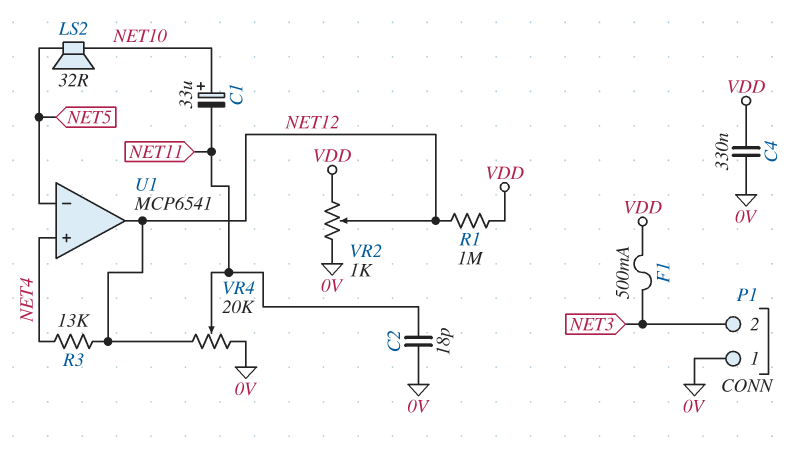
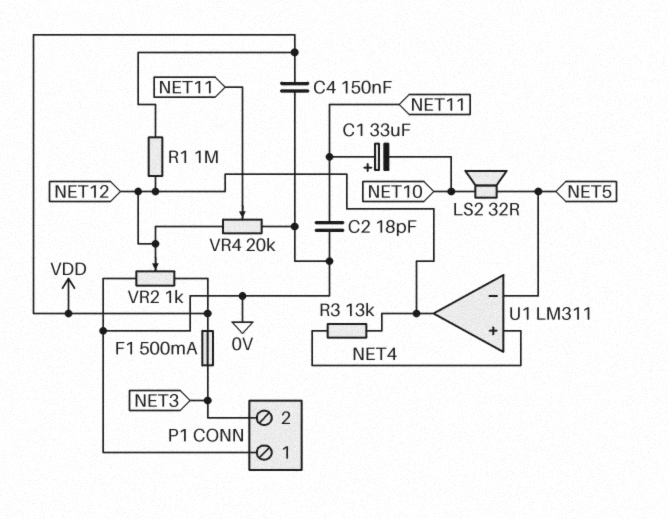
C1: 33uF (plus NET10, minus NET11) -> 33uF (plus NET11, minus NET10)
C4: 330nF (0V, VDD) -> 150nF (0V, VDD)
U1: MCP6541 -> LM311

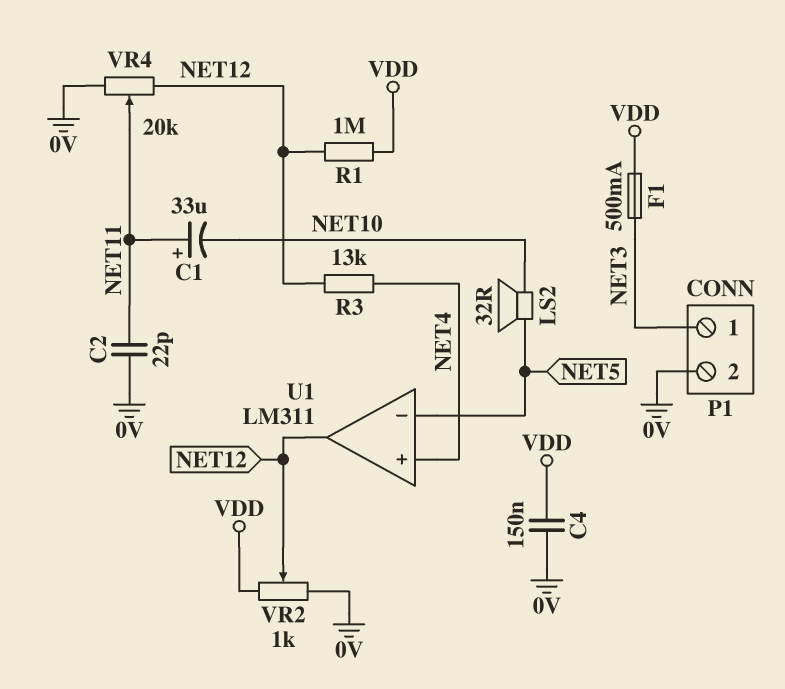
C2: 18pF (0V, NET11) -> 22pF (0V, NET11)
P1 pin 1: 0V -> NET3
P1 pin 2: NET3 -> 0V

